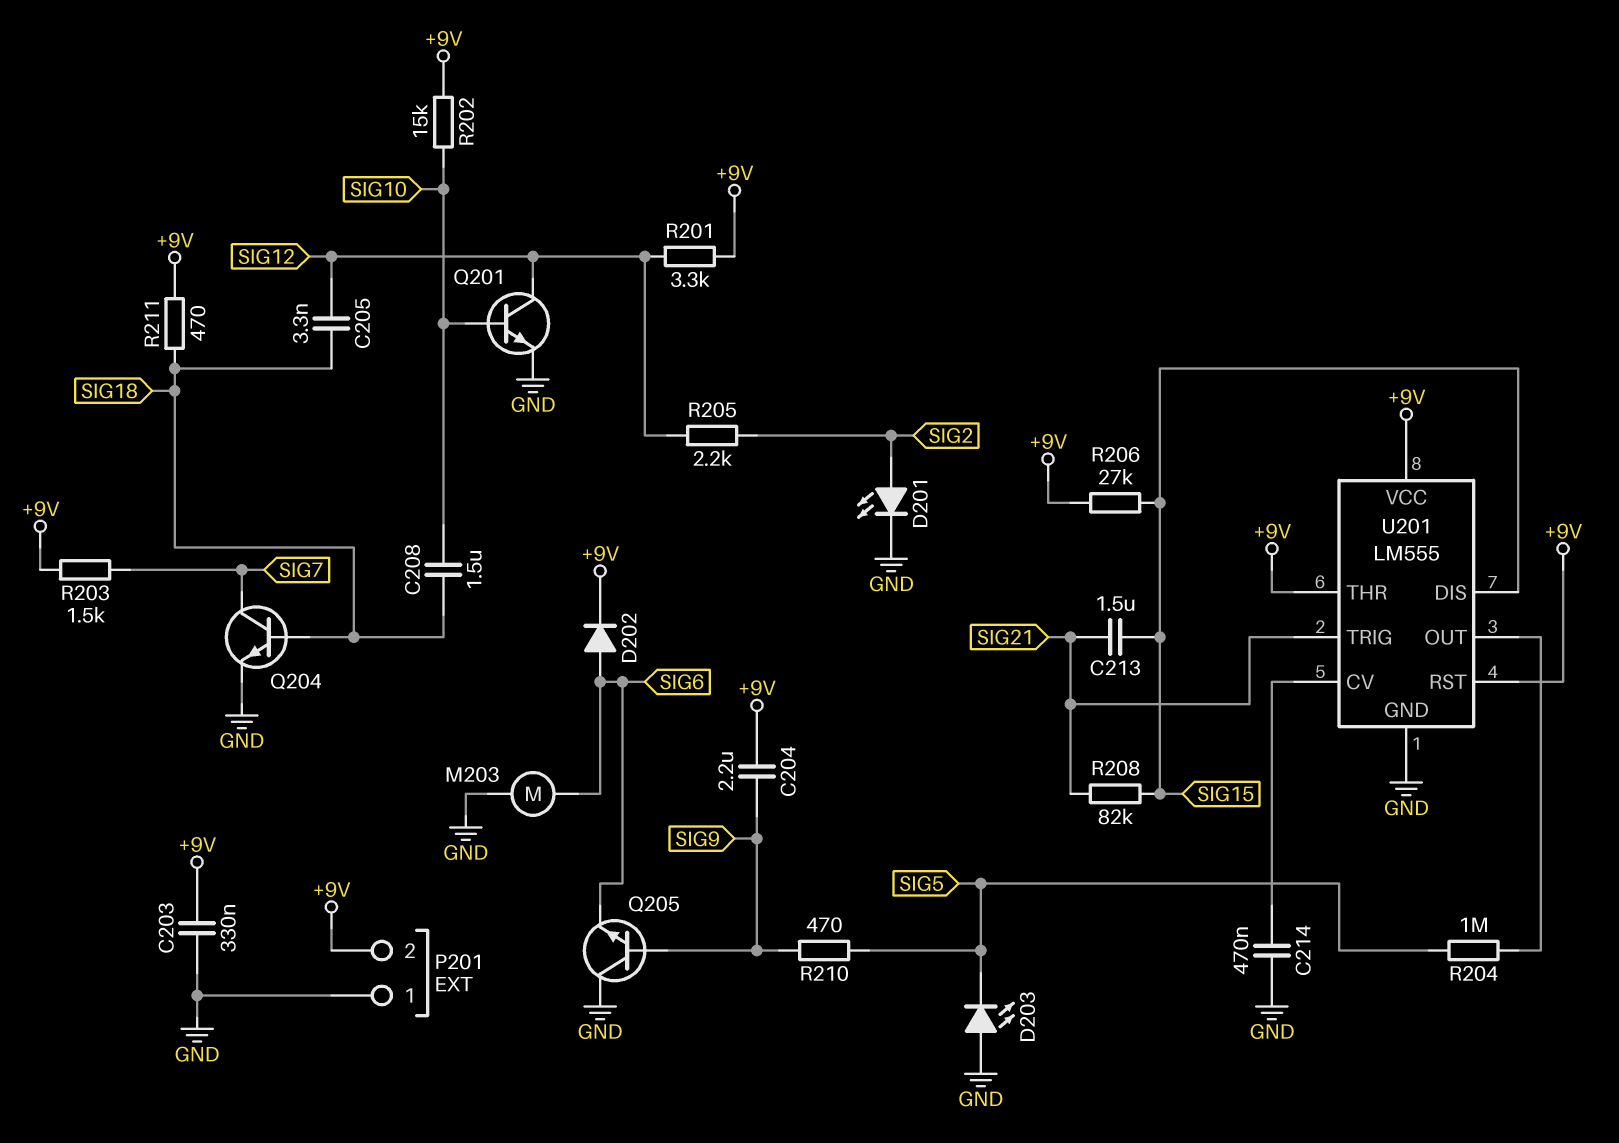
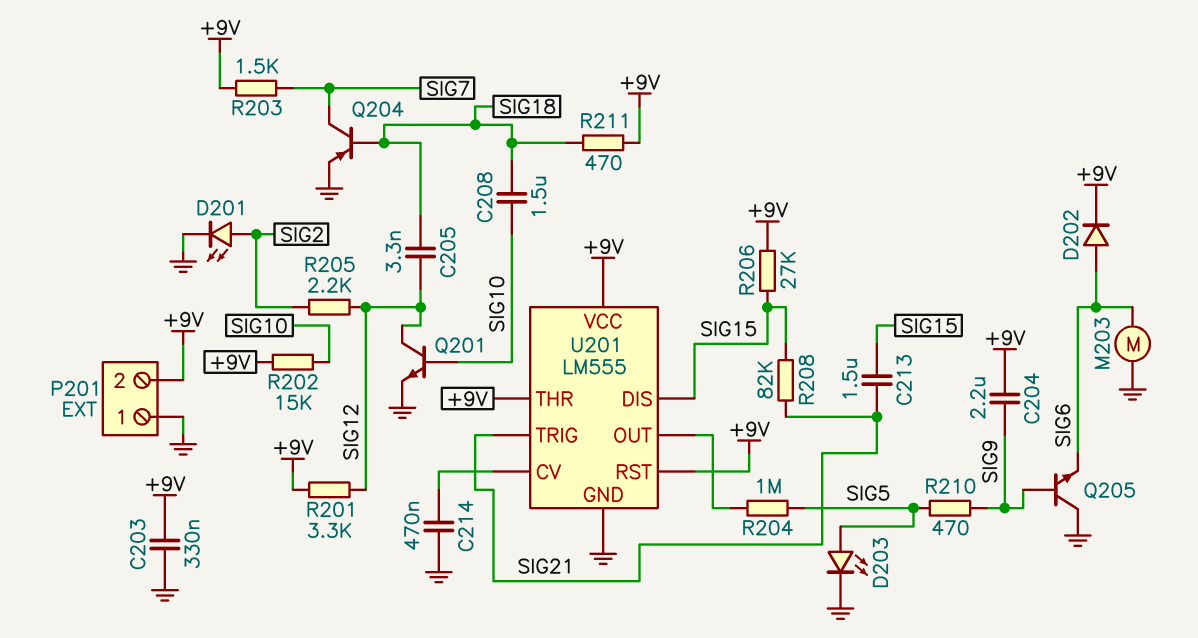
D203: LED (A GND, K SIG5) -> LED (A SIG5, K GND)
Q204: NPN (B SIG18, C SIG7, E GND) -> PNP (B SIG18, C SIG7, E GND)

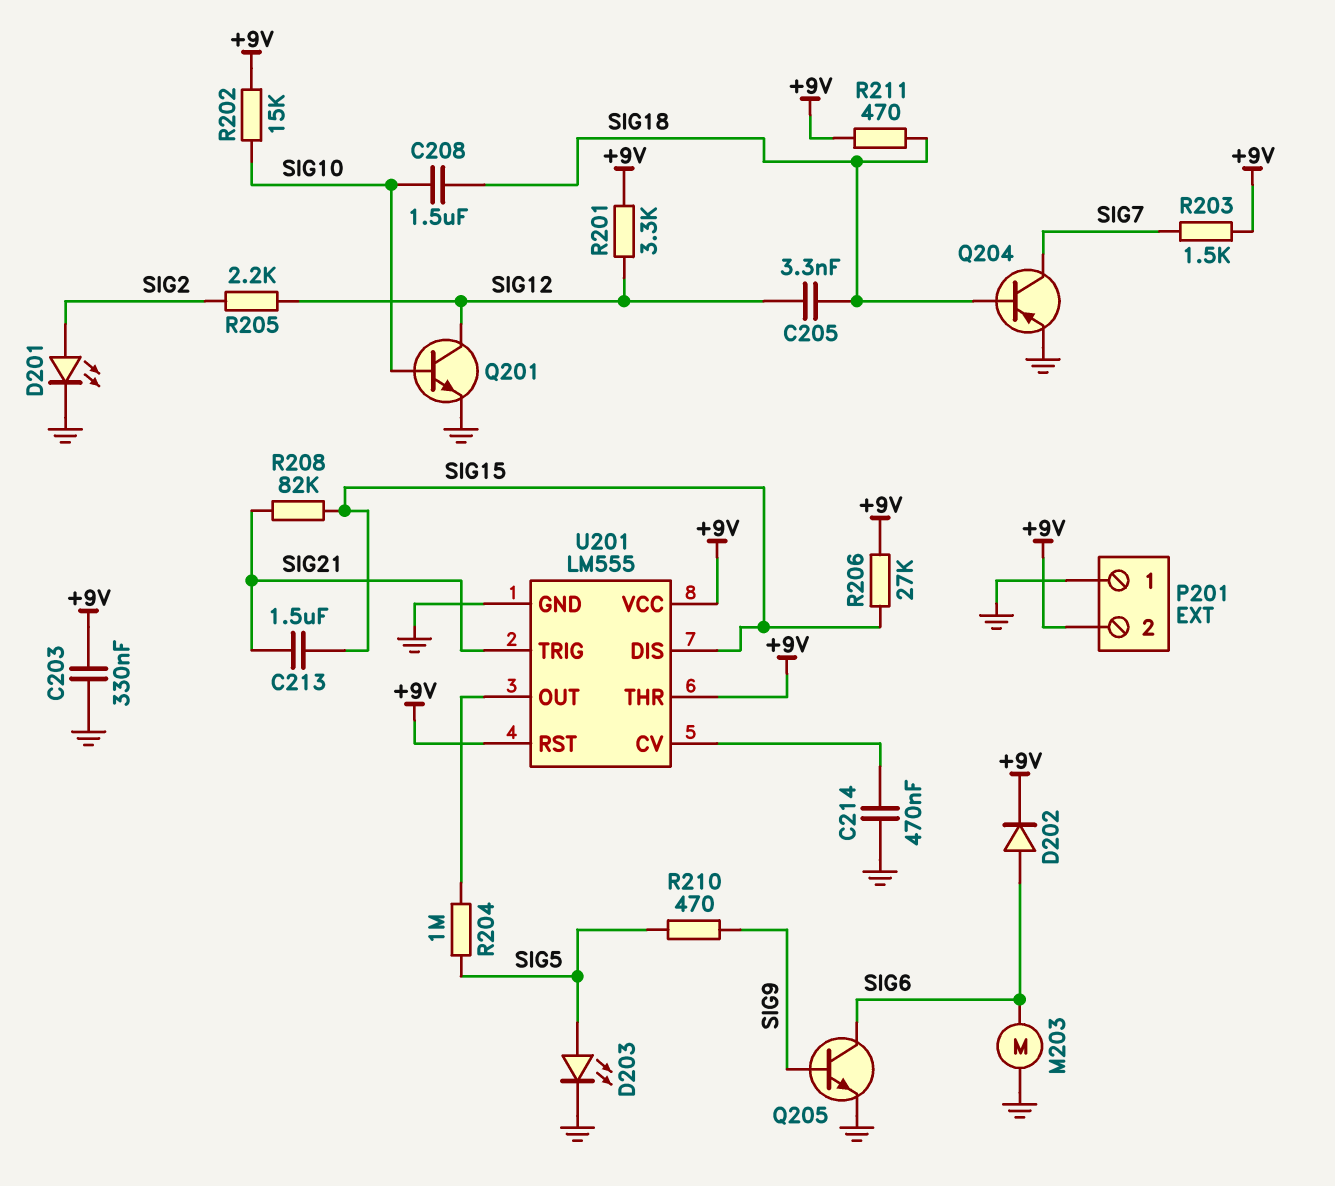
C204: 2.2uF (+9V, SIG9) -> none
Q205: NPN (B SIG9, C GND, E SIG6) -> NPN (B SIG9, C SIG6, E GND)

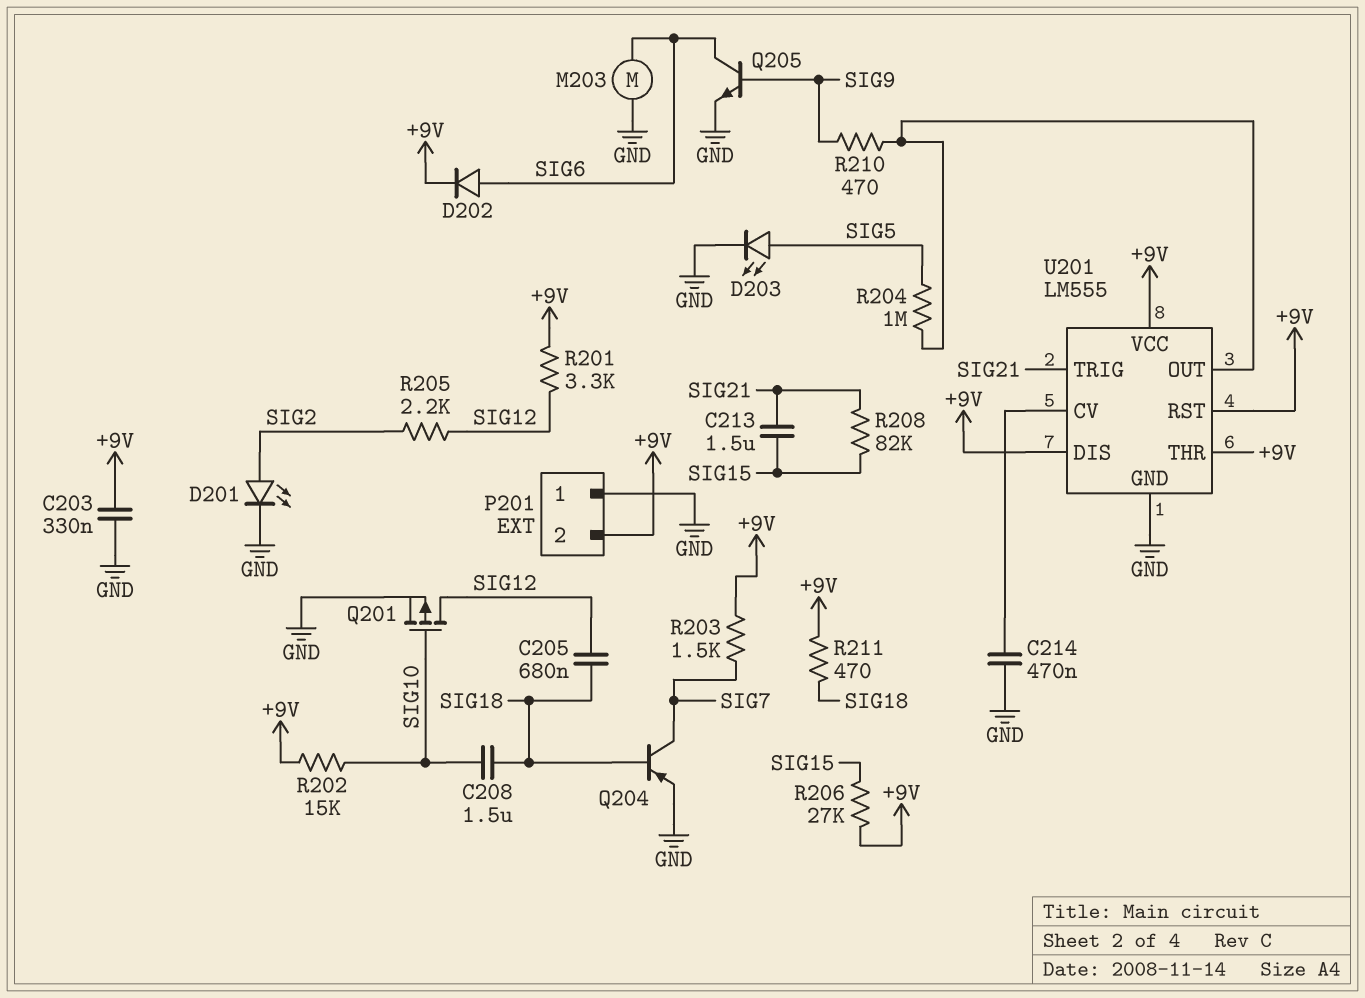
C205: 3.3nF (SIG12, SIG18) -> 680nF (SIG12, SIG18)
Q201: NPN (B SIG10, C SIG12, E GND) -> PMOS (G SIG10, D SIG12, S GND)
R210: 470 (SIG5, SIG9) -> 470 (SIG9, U201/OUT)
U201 pin DIS: SIG15 -> +9V

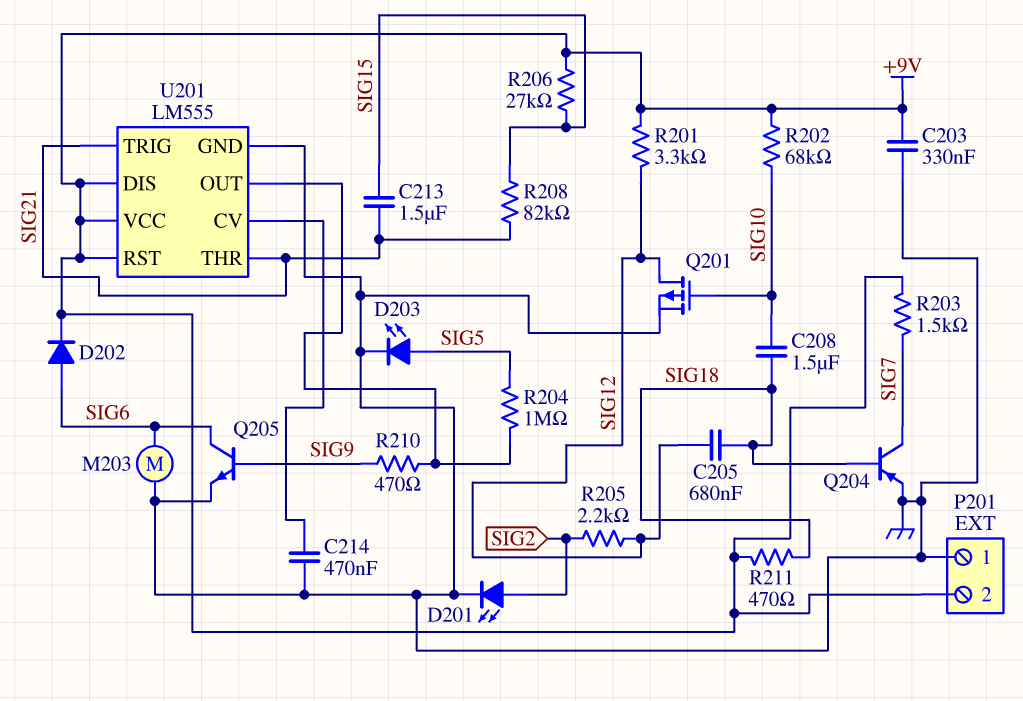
R202: 15k (+9V, SIG10) -> 68k (+9V, SIG10)
U201 pin THR: +9V -> SIG21

